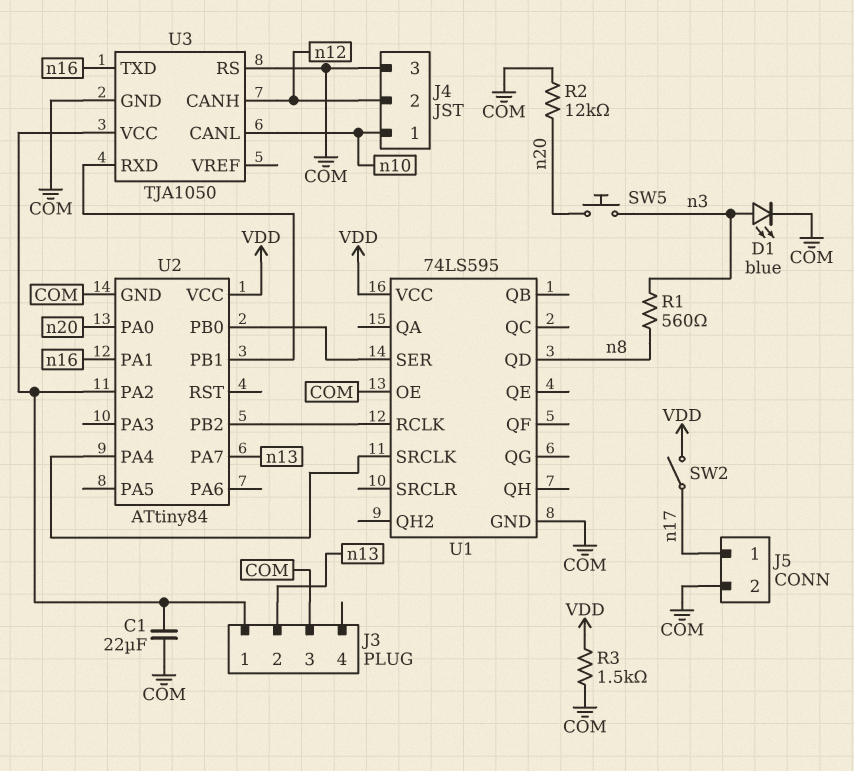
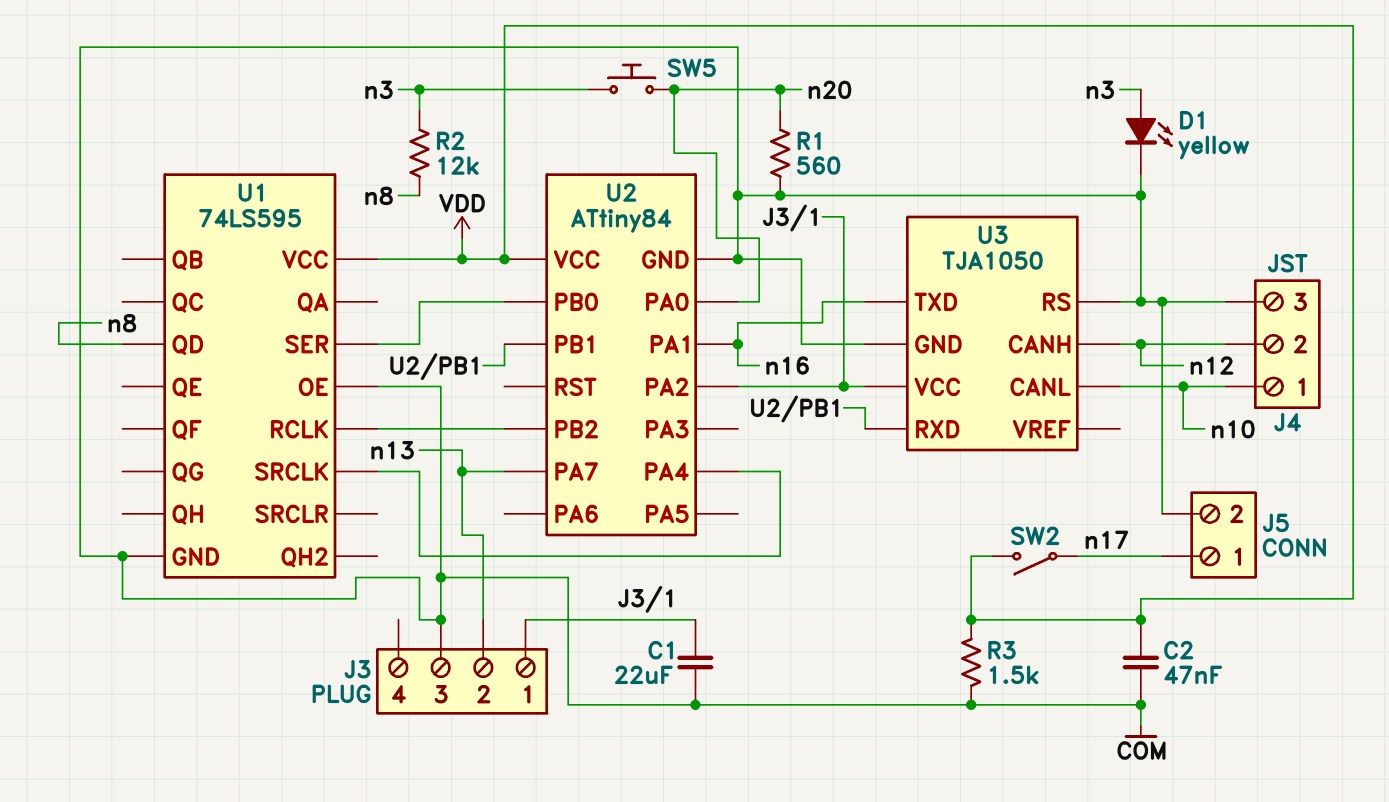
C2: none -> 47nF (COM, VDD)
D1: LED blue (A n3, K COM) -> LED yellow (A n3, K COM)
R1: 560 (n3, n8) -> 560 (COM, n20)
R2: 12k (COM, n20) -> 12k (n3, n8)

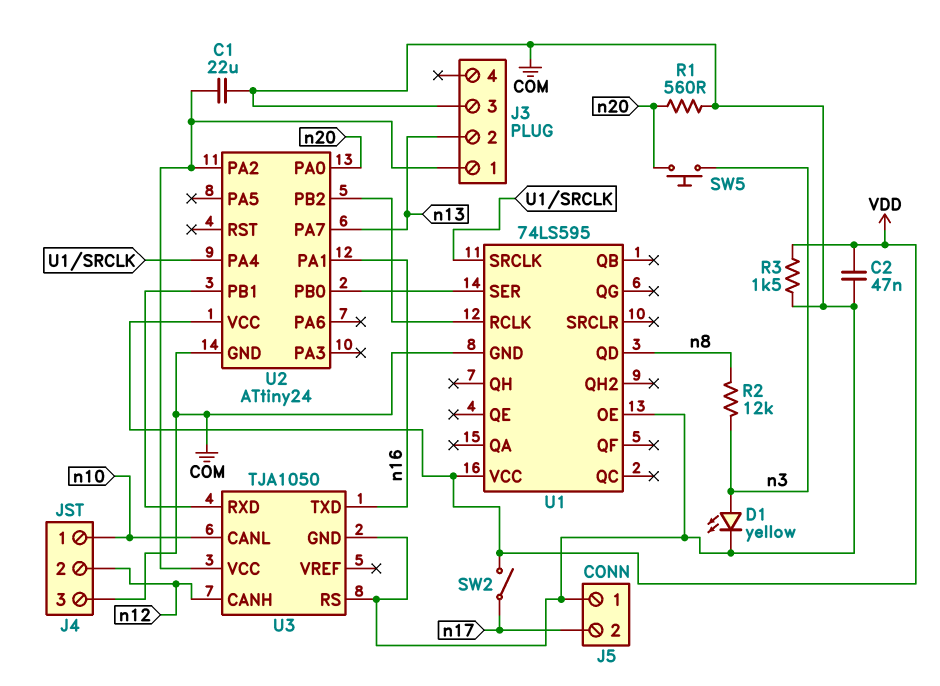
J5 pin 1: n17 -> COM
J5 pin 2: COM -> n17
U2: ATtiny84 -> ATtiny24

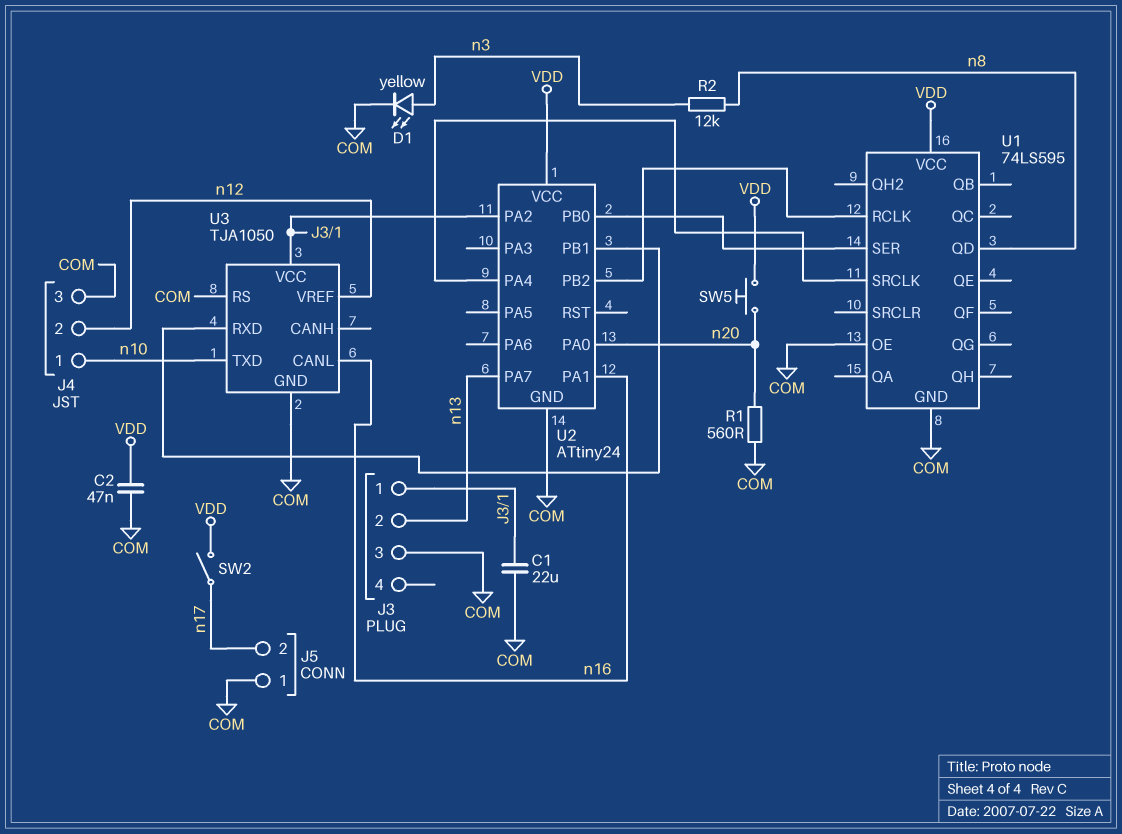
R3: 1.5k (COM, VDD) -> none
SW5: button (n3, n20) -> button (VDD, n20)
U3 pin CANH: n12 -> none
U3 pin CANL: n10 -> n16
U3 pin TXD: n16 -> n10
U3 pin VREF: none -> n12

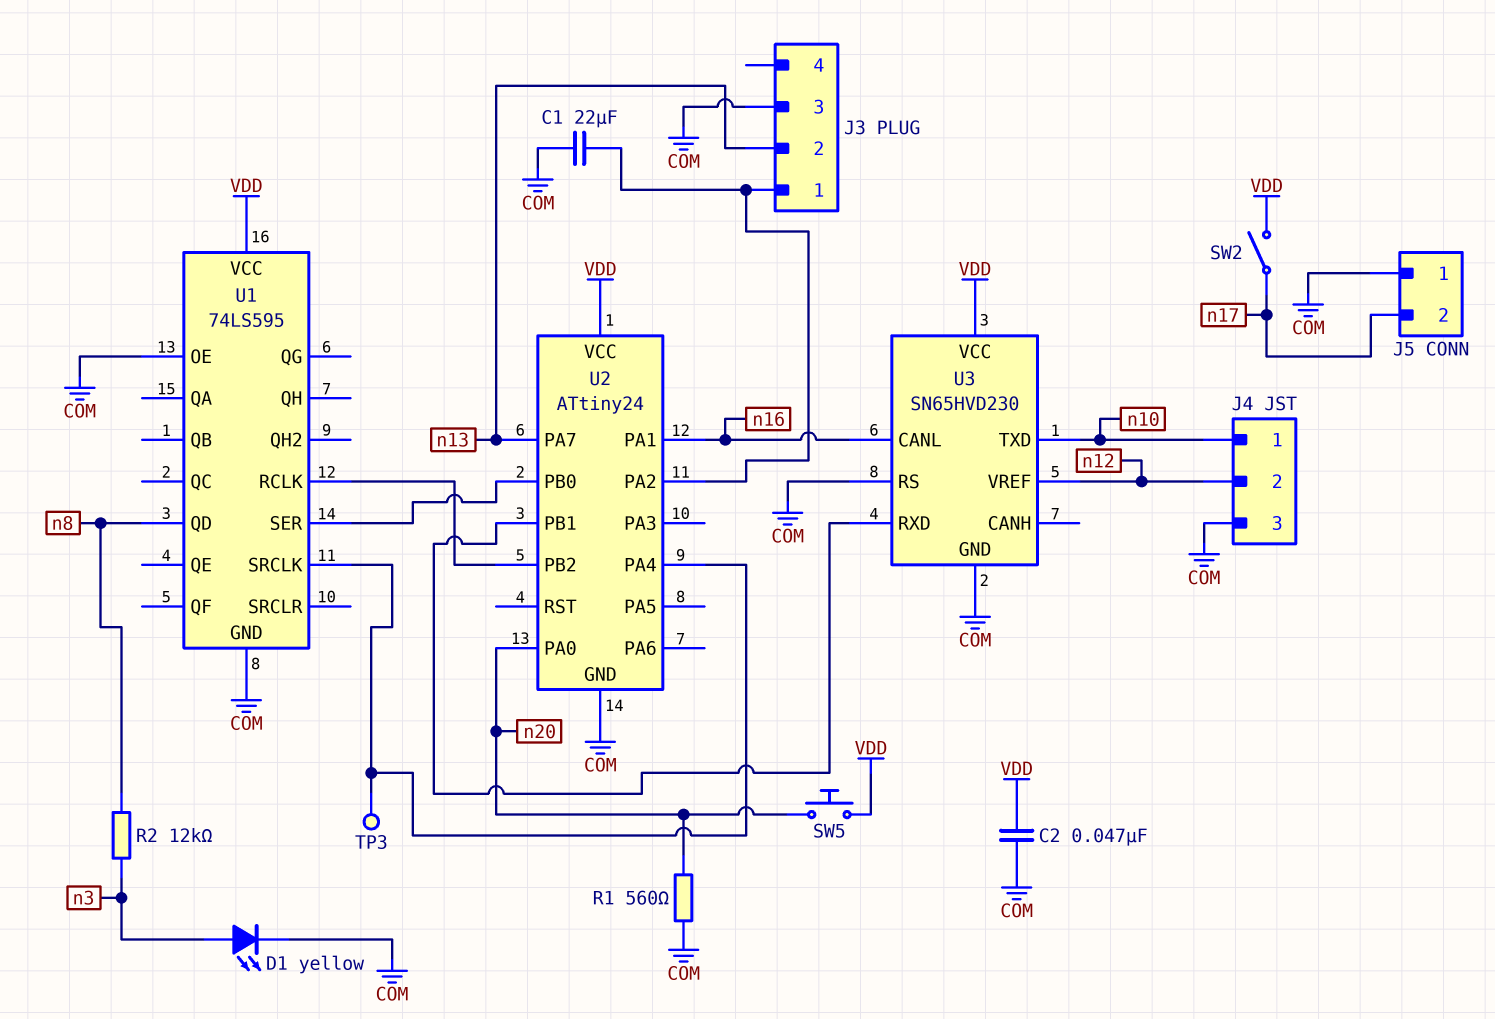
TP3: none -> test point (U1/SRCLK)
U3: TJA1050 -> SN65HVD230
U3 pin VCC: J3/1 -> VDD

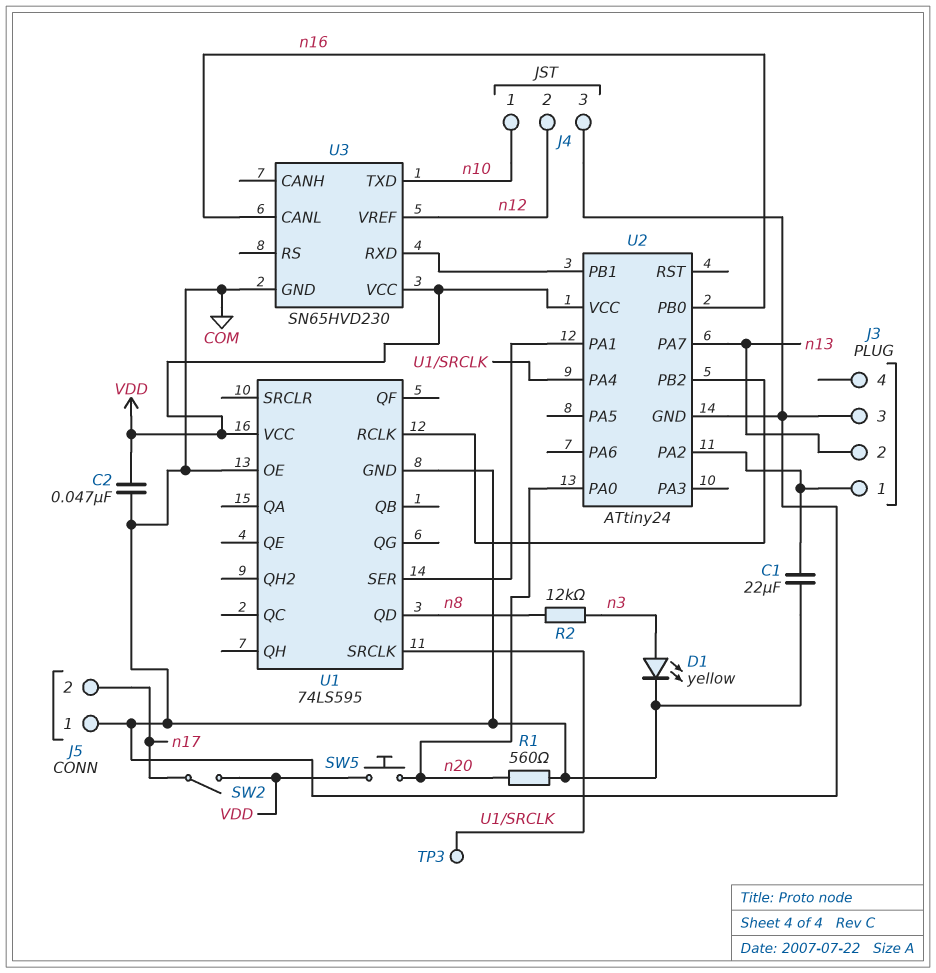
U2 pin PA1: n16 -> U1/SER
U2 pin PB0: U1/SER -> n16
U3 pin RS: COM -> none

